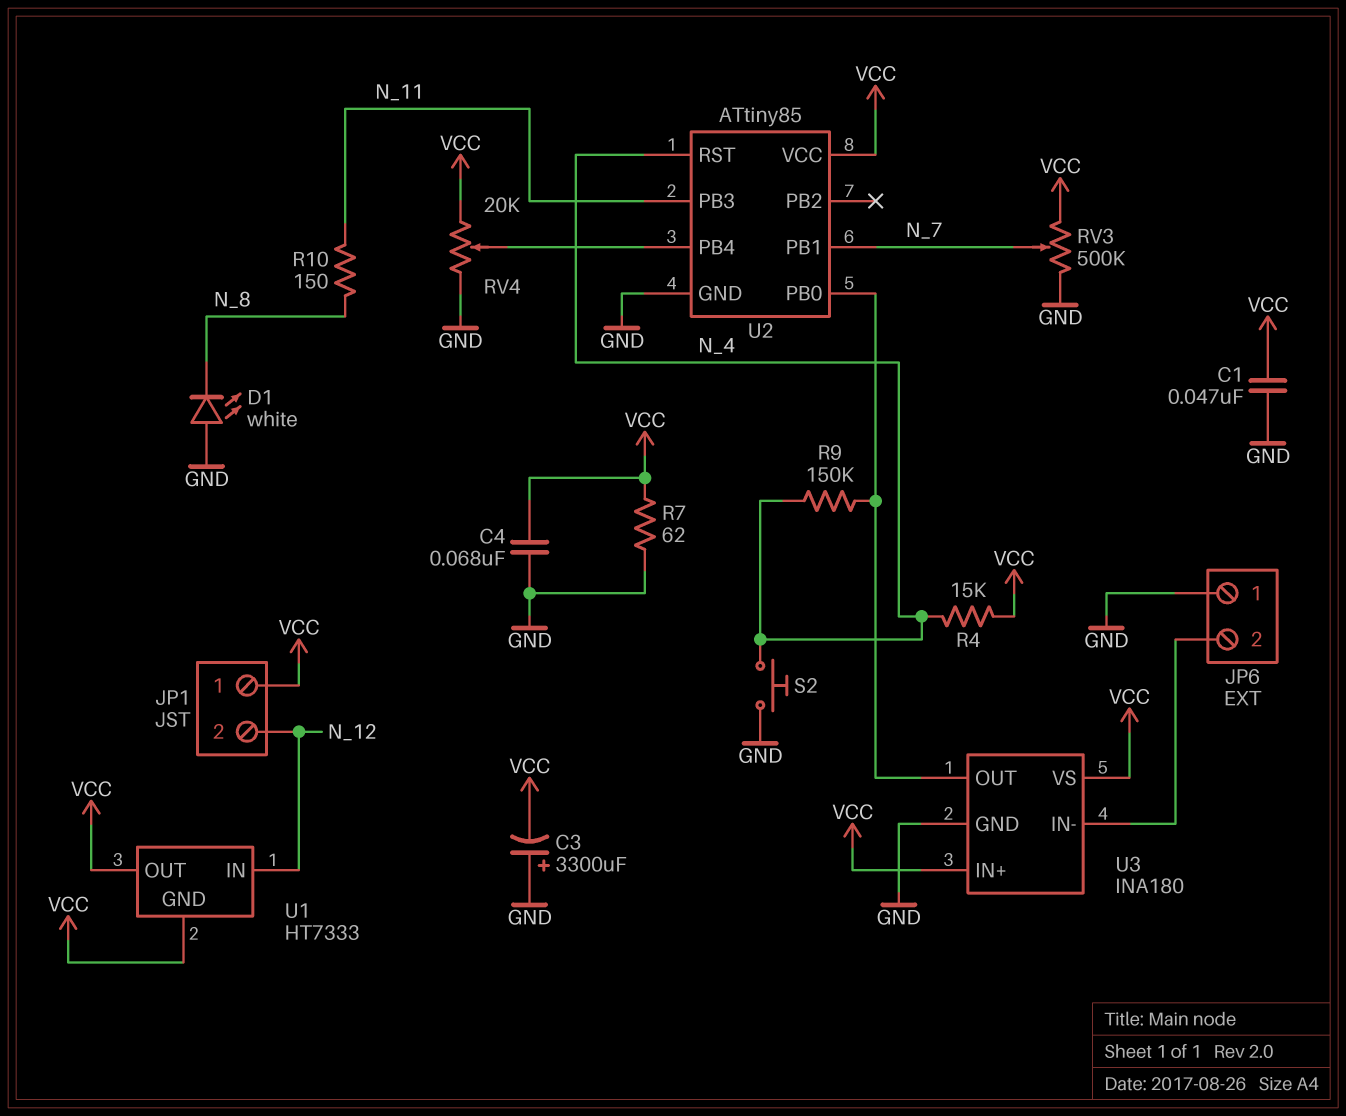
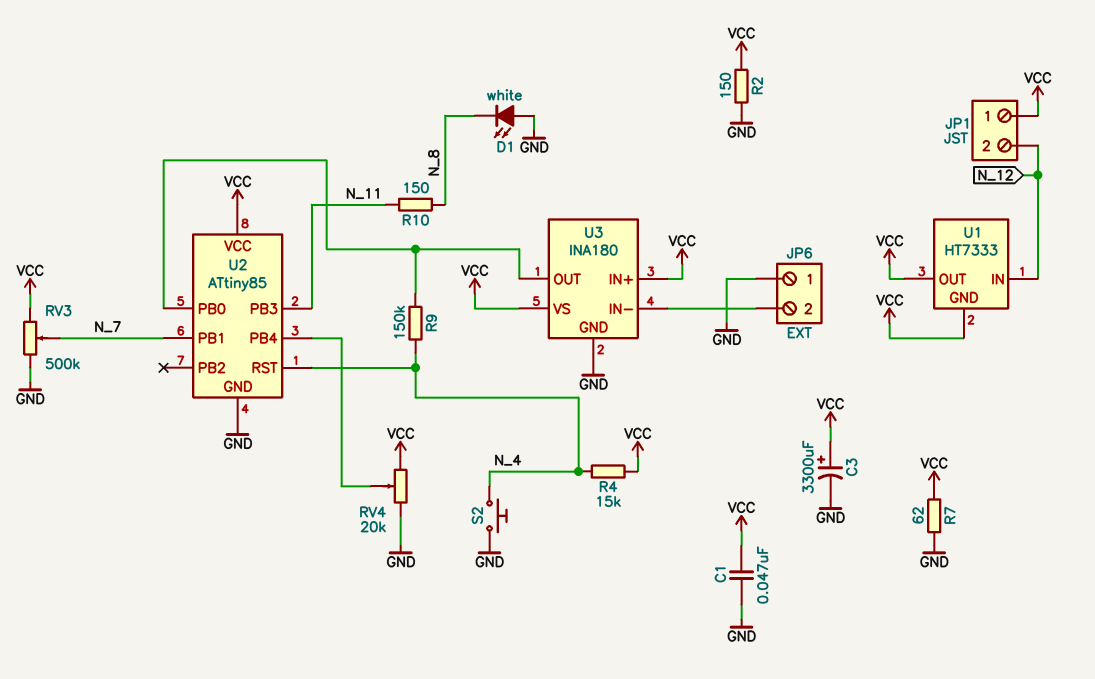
C3: 3300uF (plus GND, minus VCC) -> 3300uF (plus VCC, minus GND)
C4: 68nF (GND, VCC) -> none
R2: none -> 150 (GND, VCC)

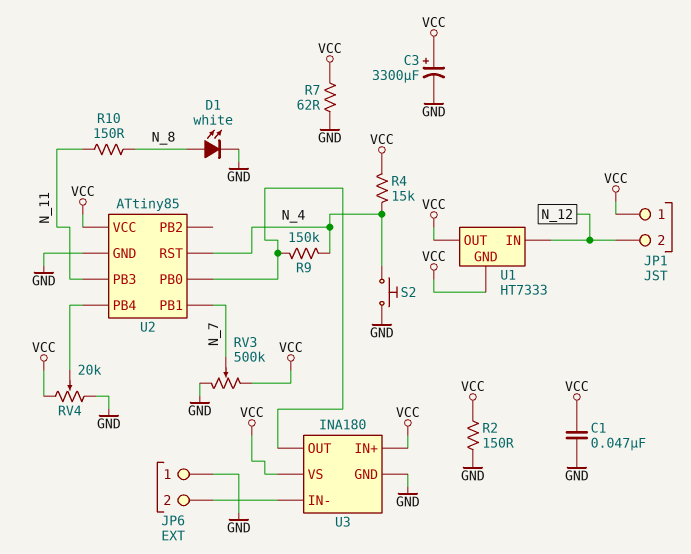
D1: LED white (A GND, K N_8) -> LED white (A N_8, K GND)

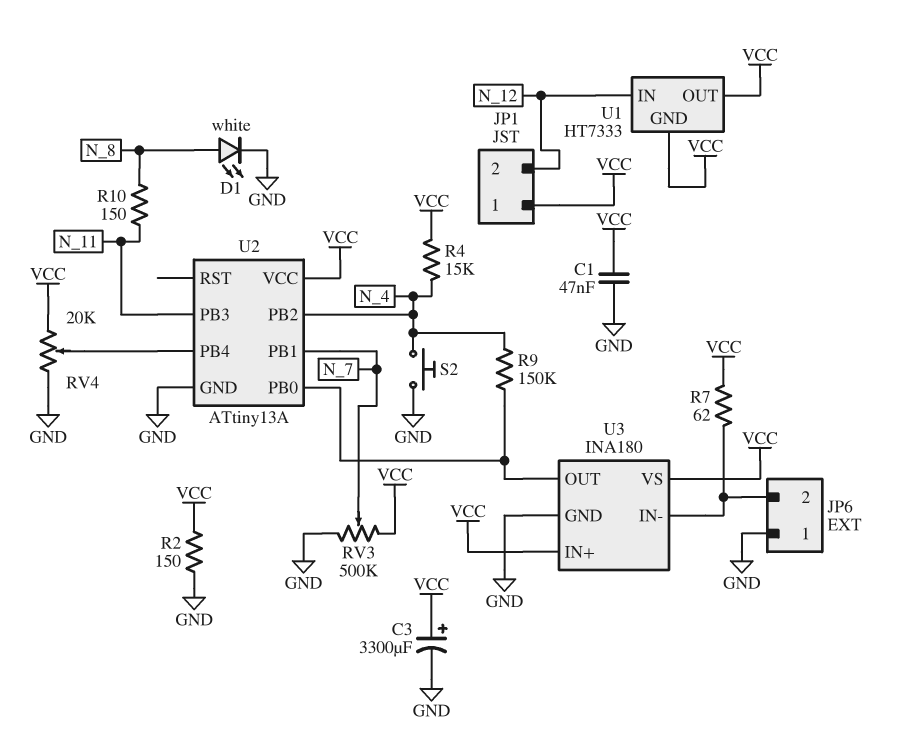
R7: 62 (GND, VCC) -> 62 (JP6/2, VCC)
U2: ATtiny85 -> ATtiny13A
U2 pin PB2: none -> N_4
U2 pin RST: N_4 -> none

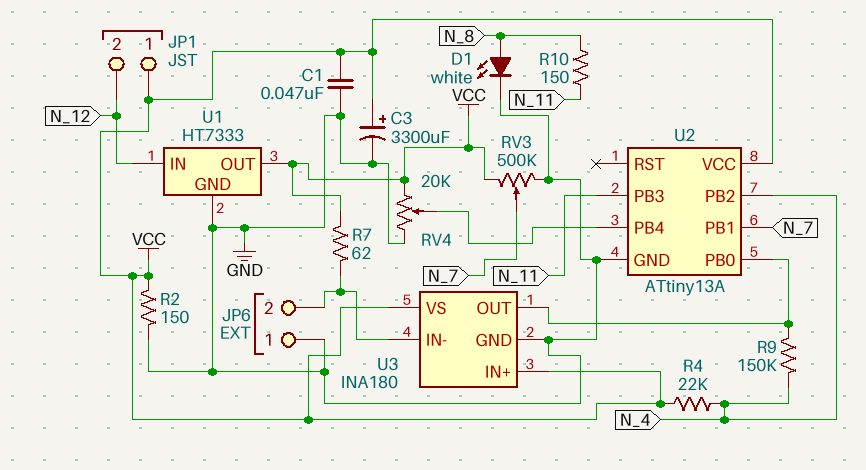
R4: 15k (N_4, VCC) -> 22k (N_4, VCC)
S2: button (GND, N_4) -> none
U1 pin GND: VCC -> GND

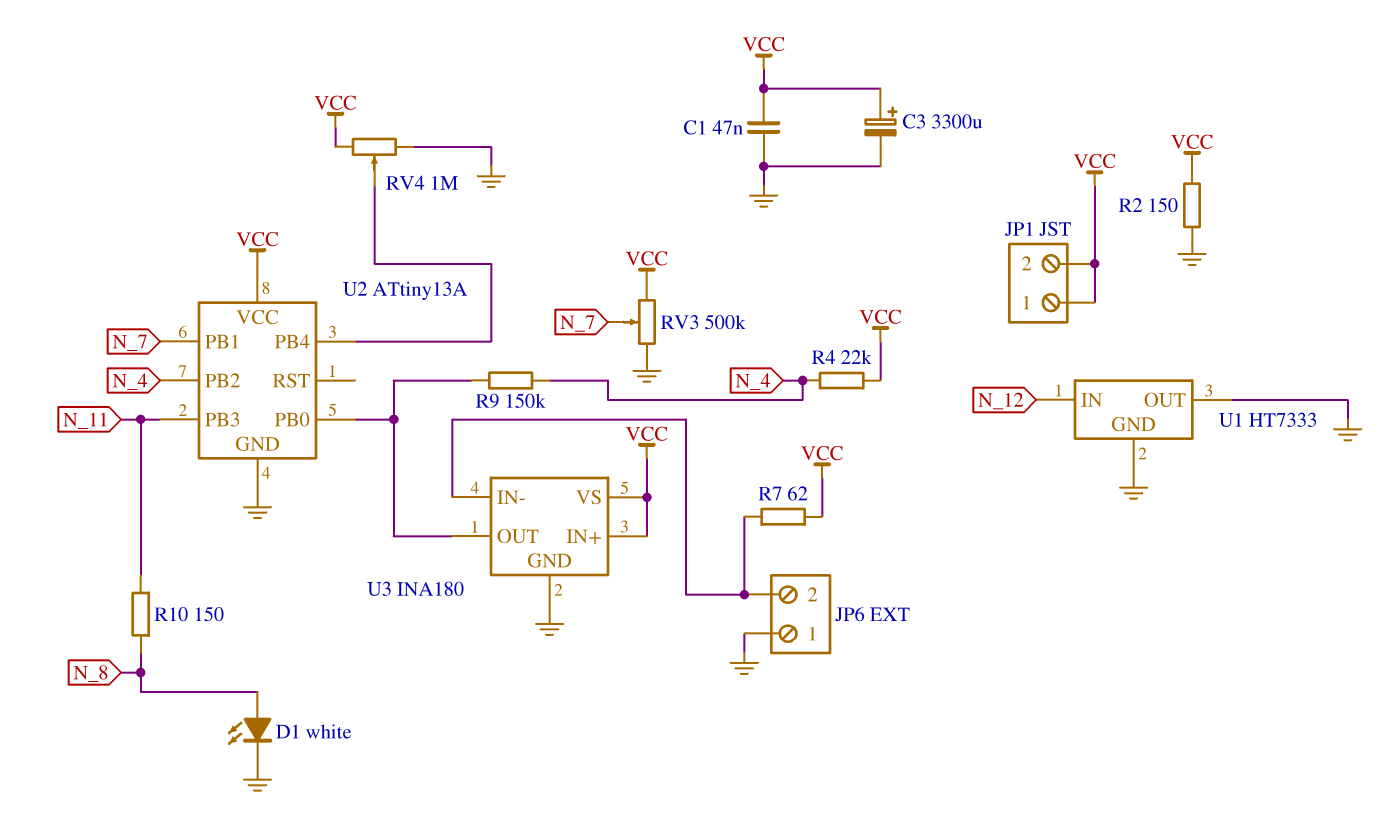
JP1 pin 2: N_12 -> VCC
RV4: 20k (GND, VCC, wiper U2/PB4) -> 1M (GND, VCC, wiper U2/PB4)
U1 pin OUT: VCC -> GND

